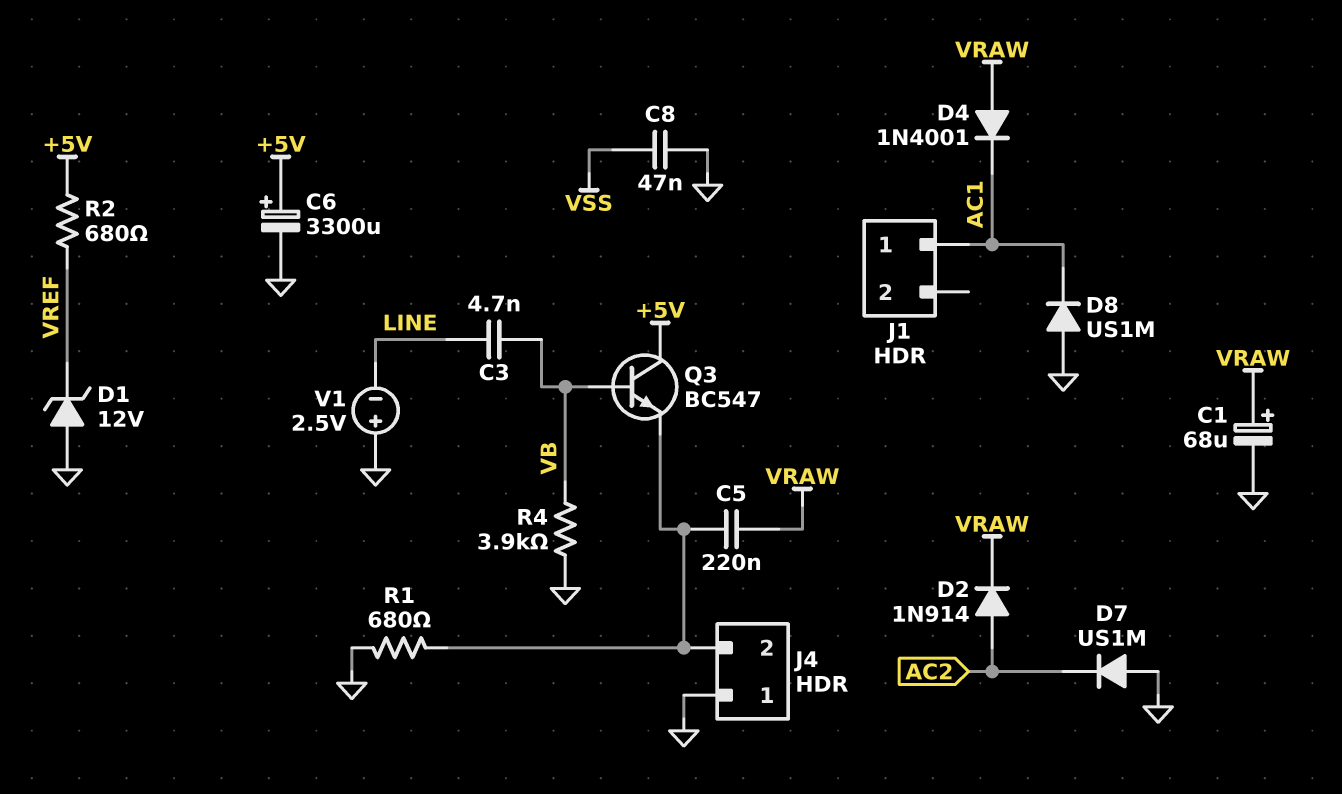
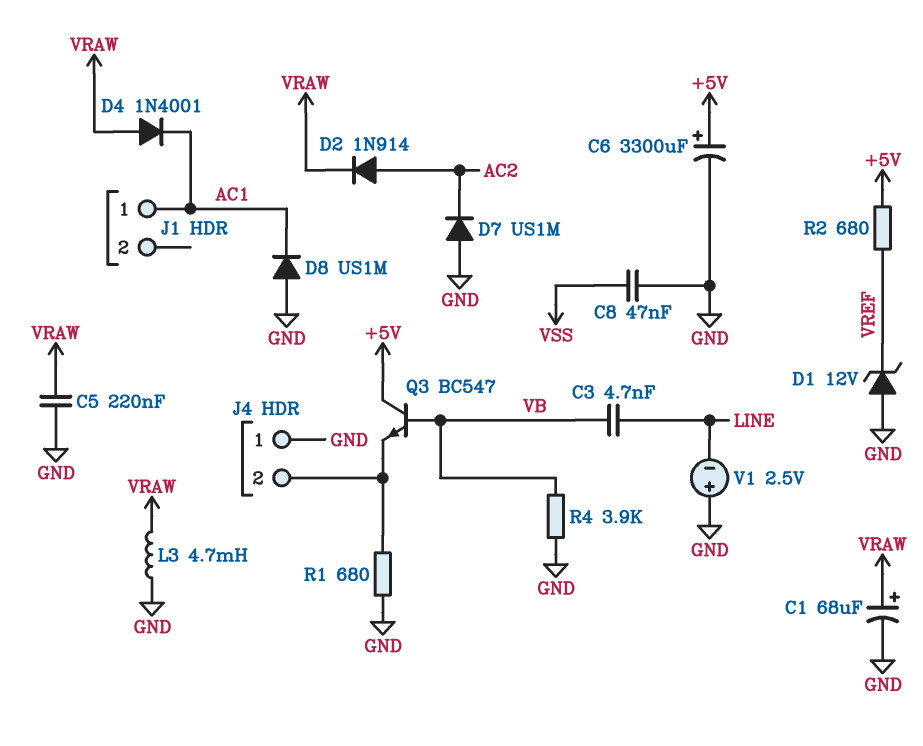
C5: 220nF (J4/2, VRAW) -> 220nF (GND, VRAW)
L3: none -> 4.7mH (GND, VRAW)

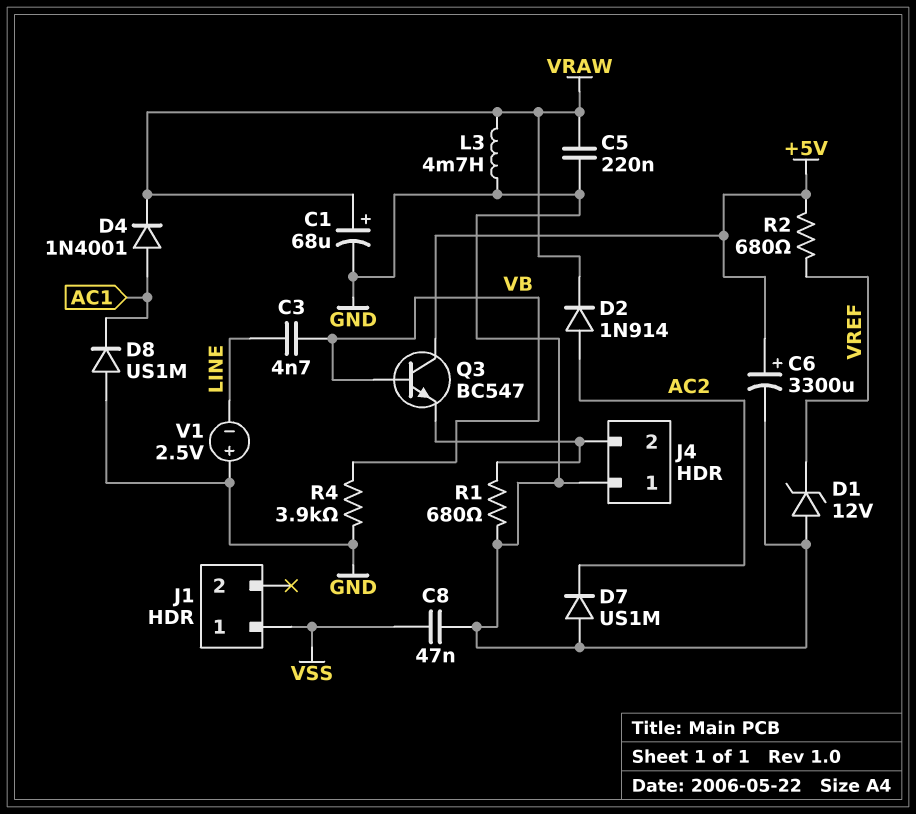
D4: diode 1N4001 (A VRAW, K AC1) -> diode 1N4001 (A AC1, K VRAW)
J1 pin 1: AC1 -> VSS

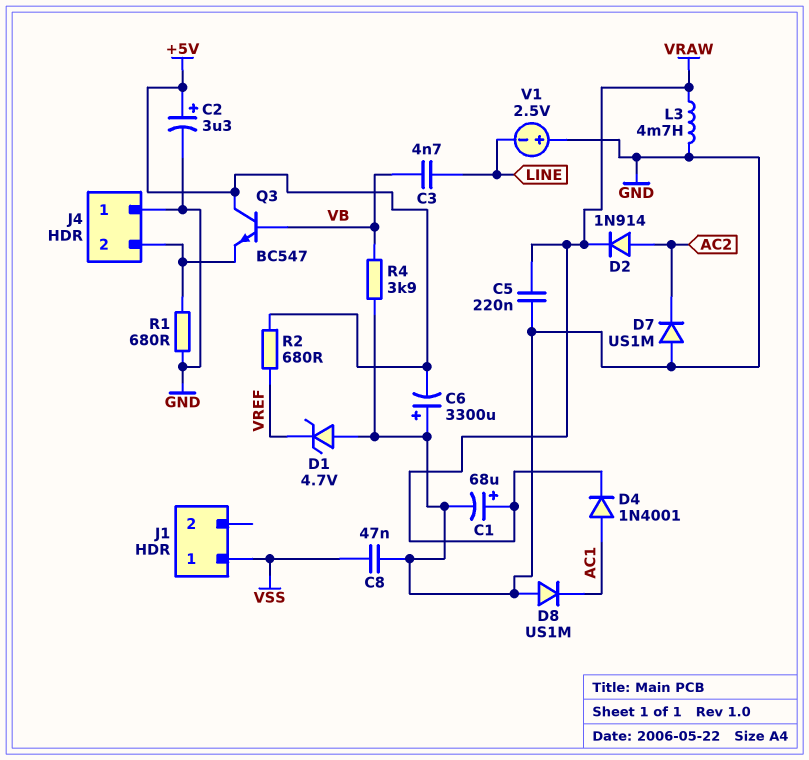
C2: none -> 3.3uF (plus +5V, minus GND)
C6: 3300uF (plus +5V, minus GND) -> 3300uF (plus GND, minus +5V)
D1: zener 12V (A GND, K VREF) -> zener 4.7V (A GND, K VREF)

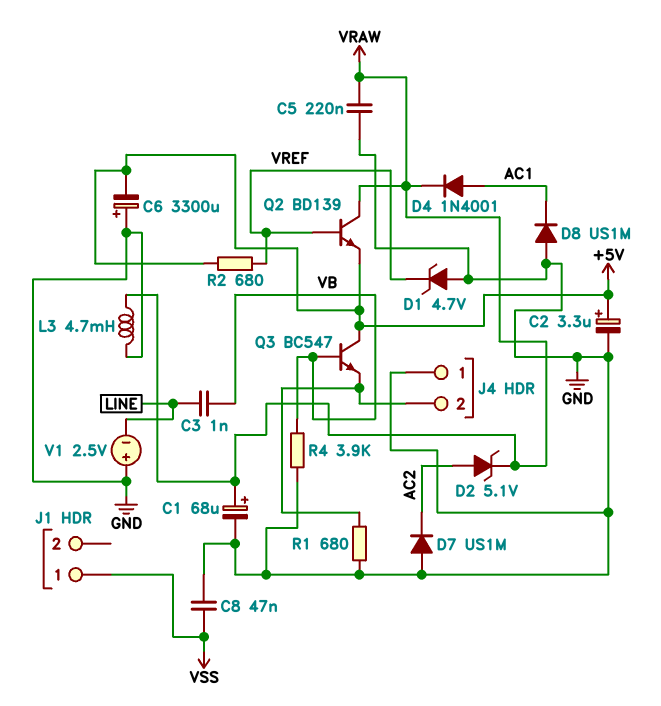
C3: 4.7nF (LINE, VB) -> 1nF (LINE, VB)
D2: diode 1N914 (A AC2, K VRAW) -> zener 5.1V (A AC2, K VRAW)
Q2: none -> NPN BD139 (B VREF, C VRAW, E +5V)

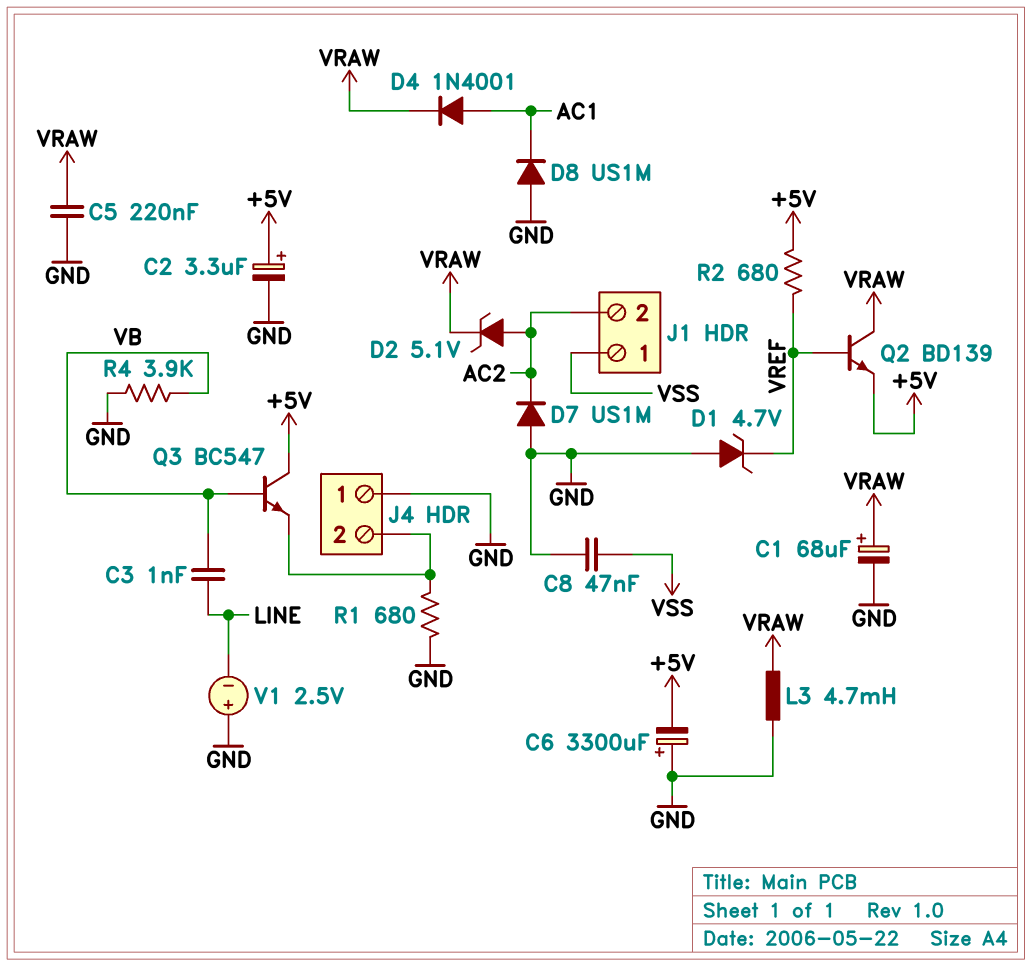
J1 pin 2: none -> AC2

